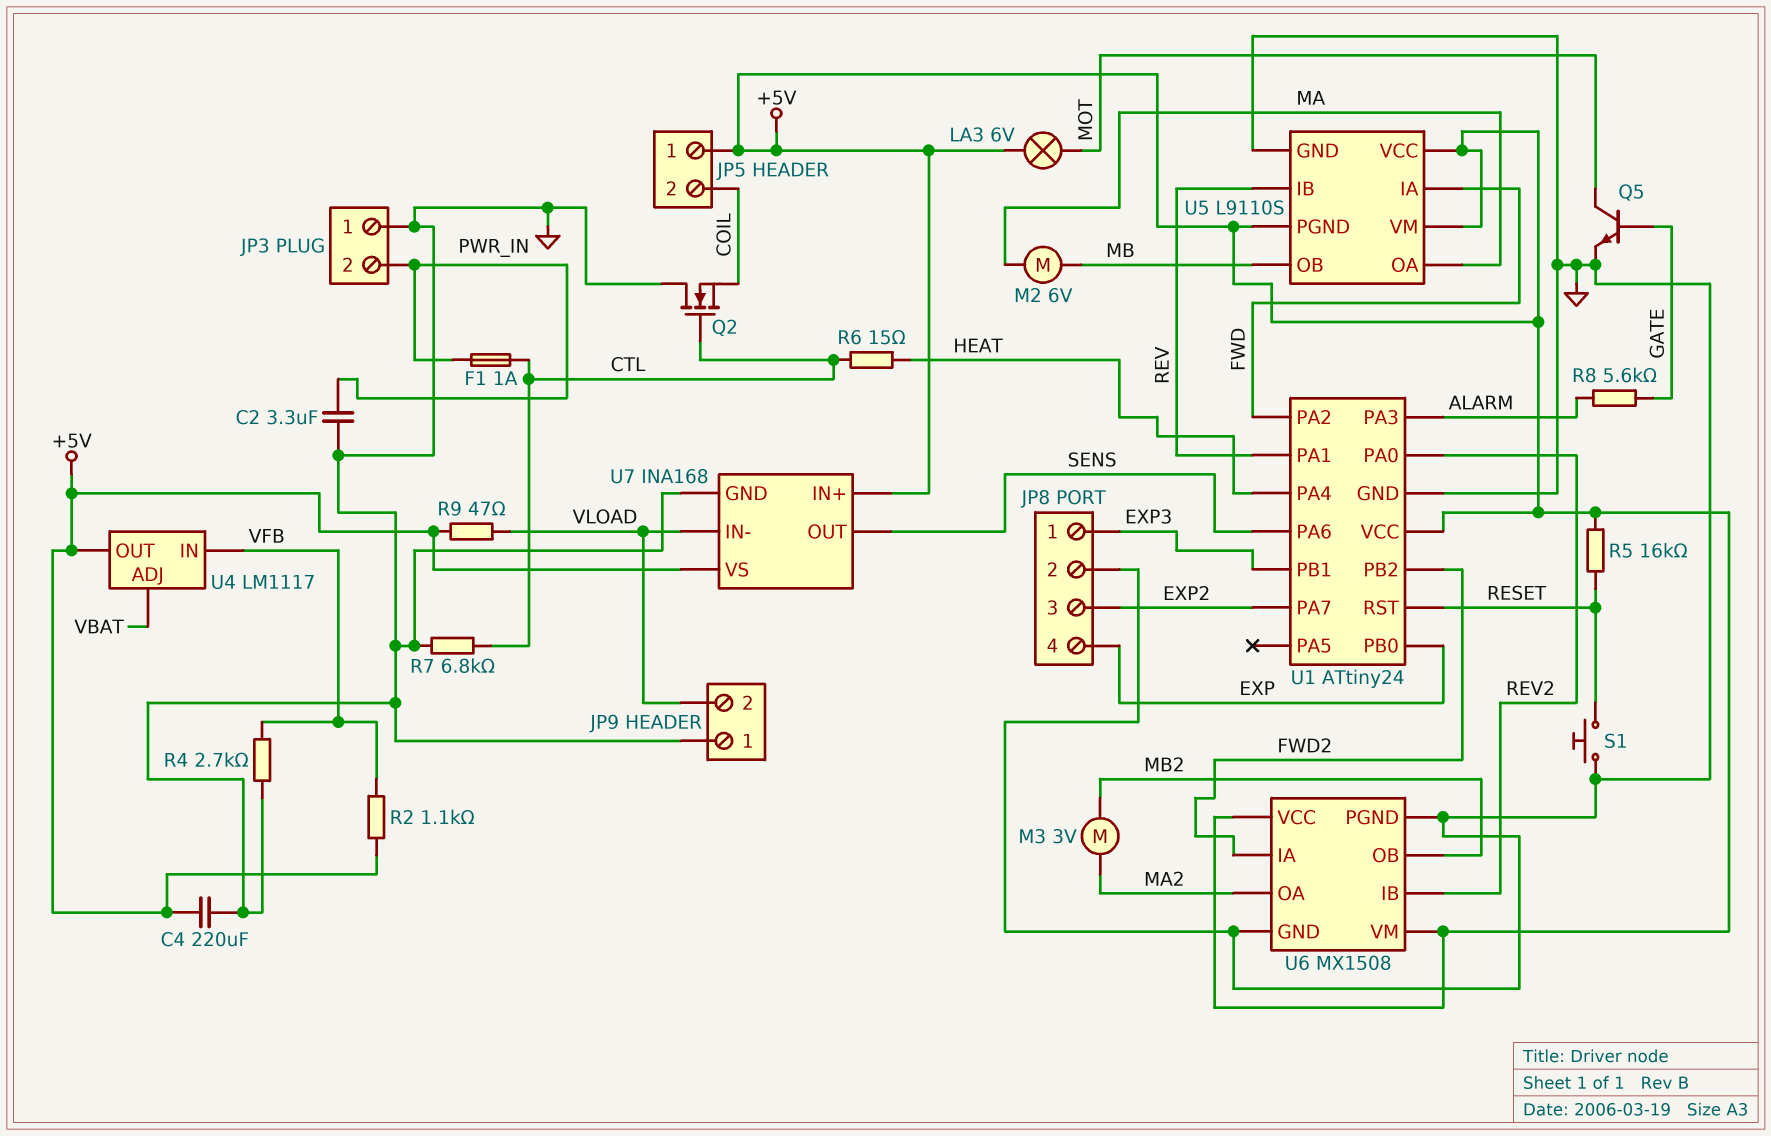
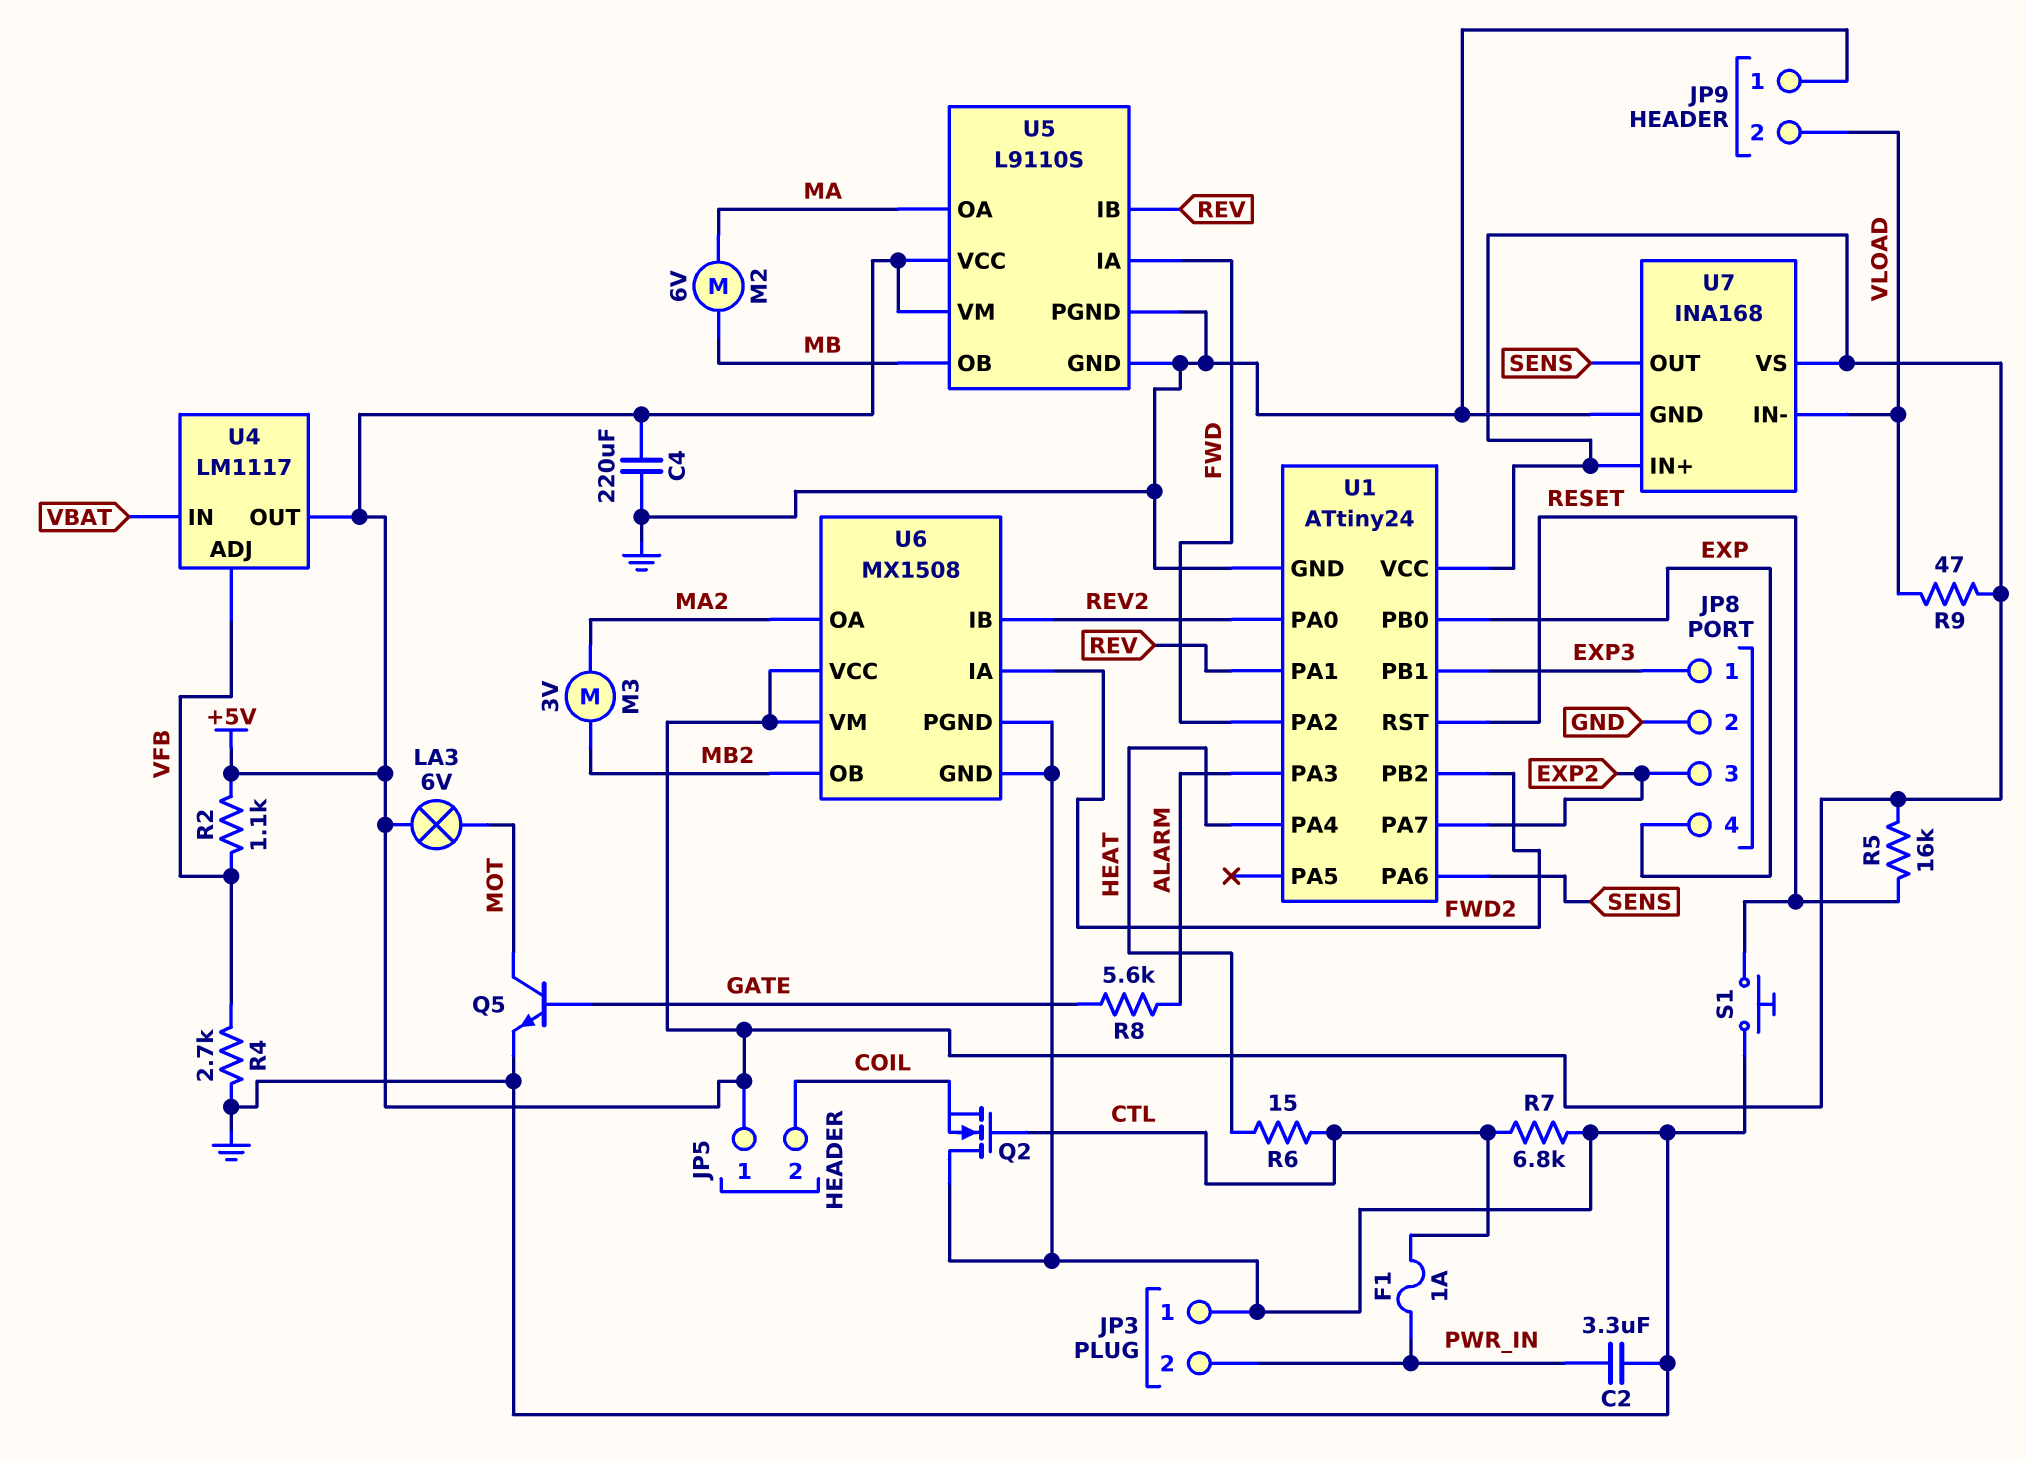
U4 pin ADJ: VBAT -> VFB
U4 pin IN: VFB -> VBAT
U5 pin PGND: +5V -> GND

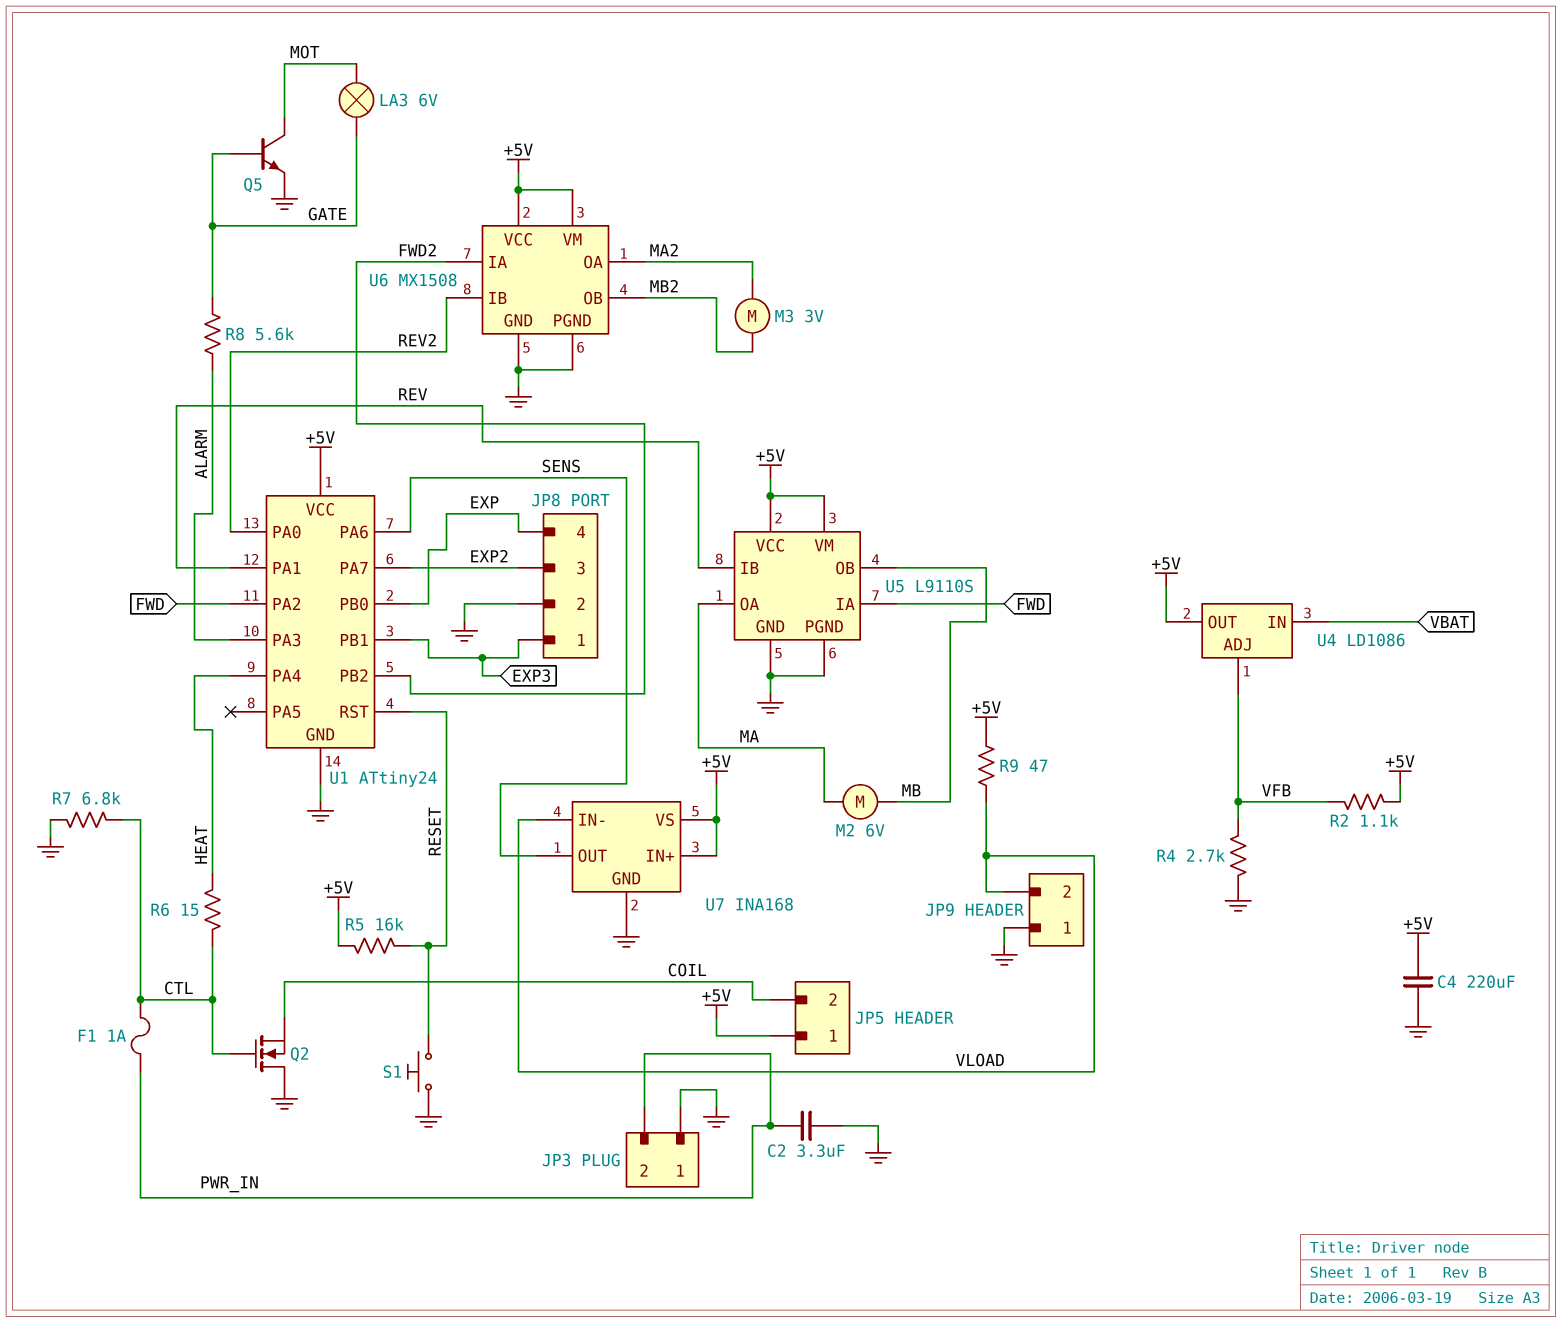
LA3: lamp 6V (+5V, MOT) -> lamp 6V (GATE, MOT)
U4: LM1117 -> LD1086

